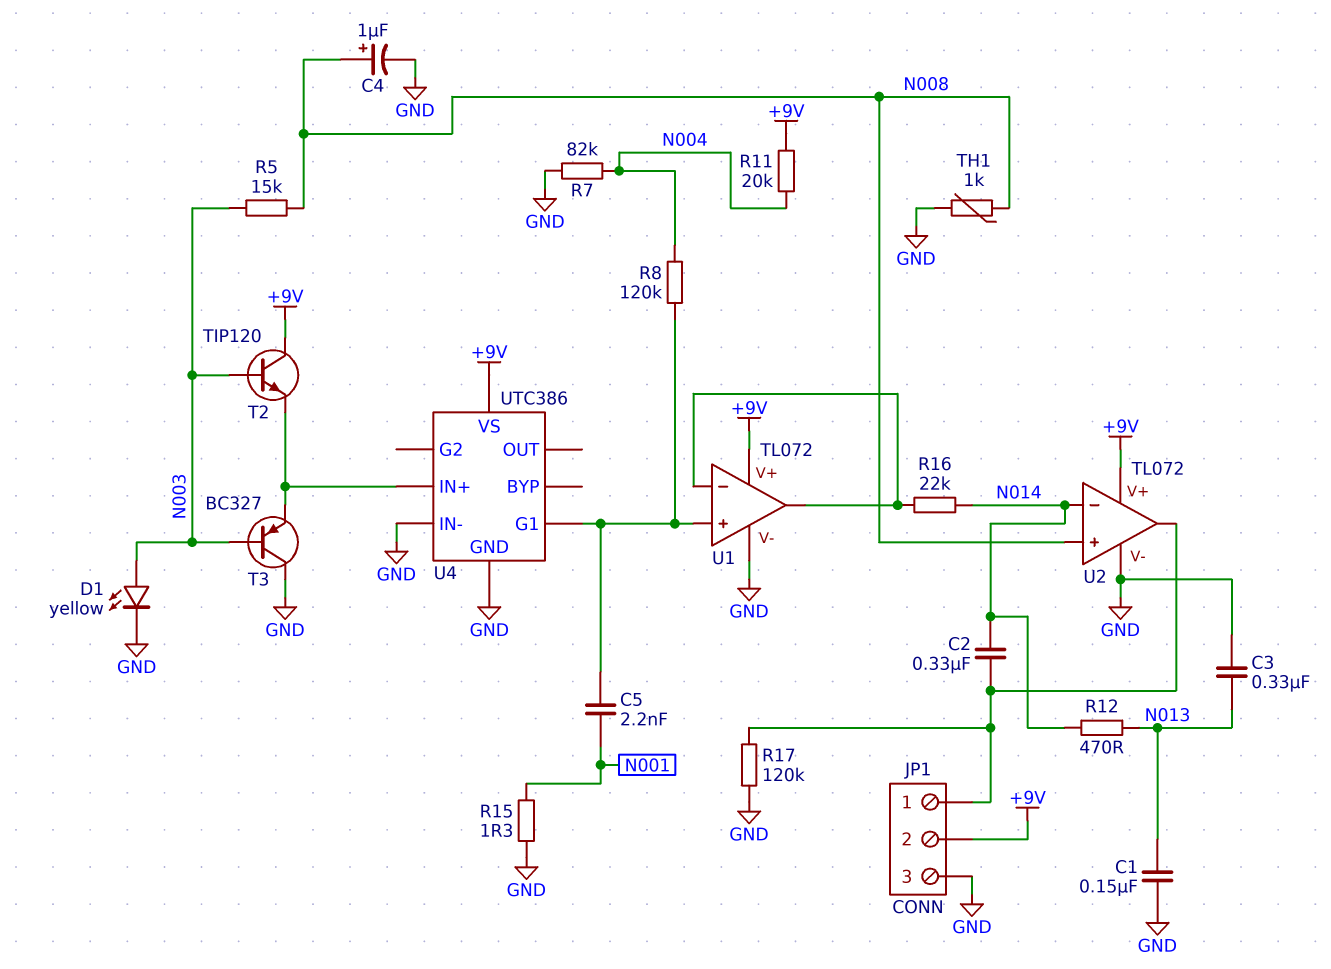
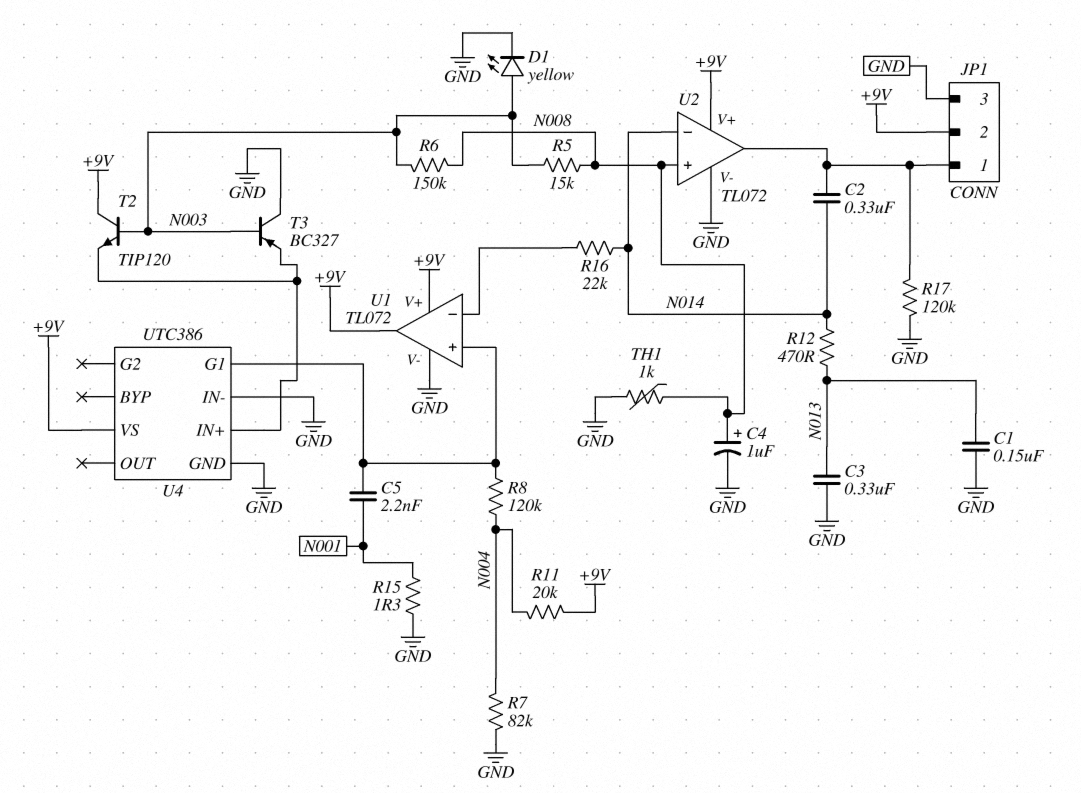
R6: none -> 150k (N003, N008)
U1 pin out: U1/in- -> +9V

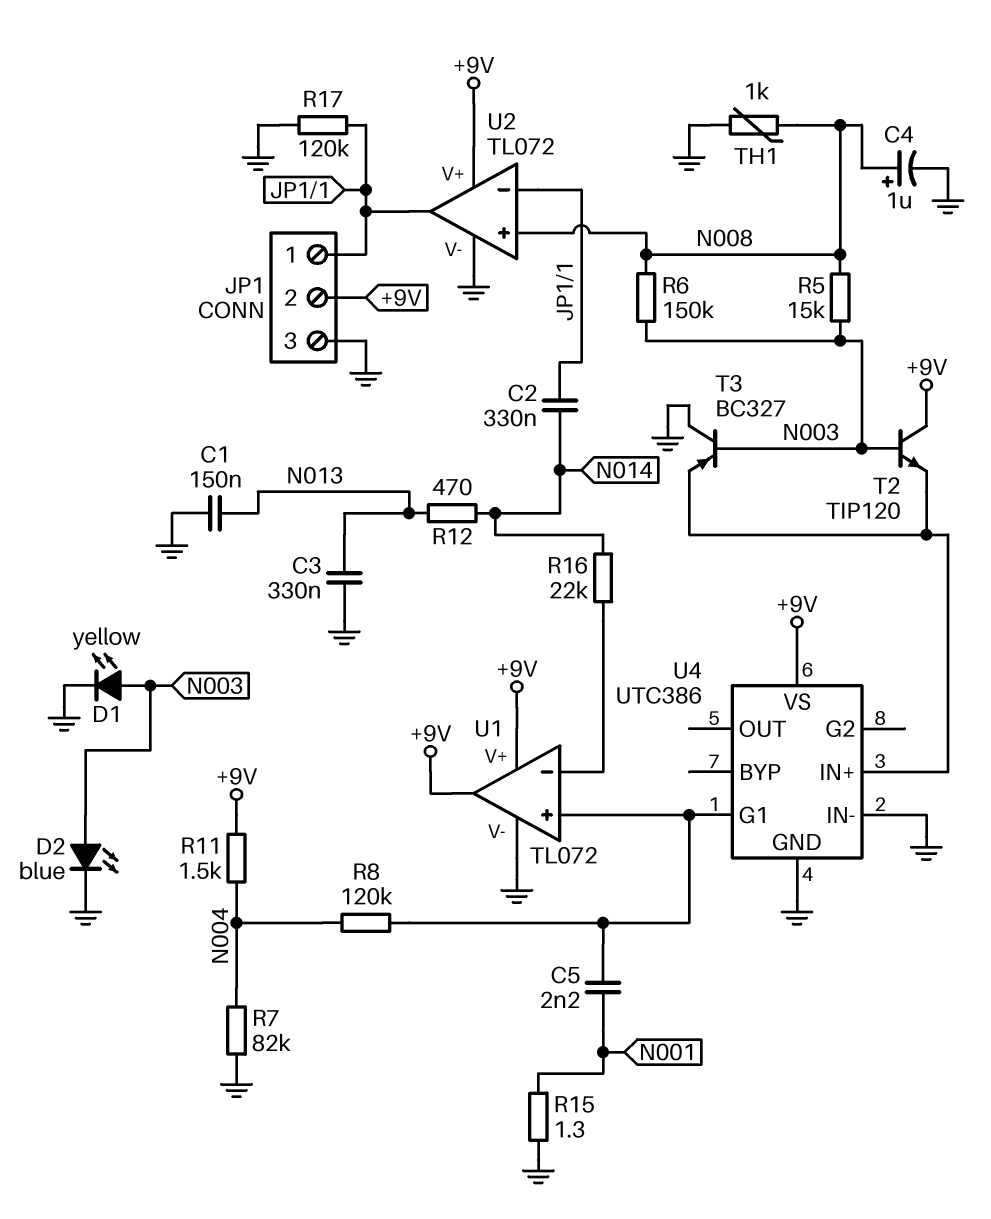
D2: none -> LED blue (A N003, K GND)
R11: 20k (+9V, N004) -> 1.5k (+9V, N004)
U2 pin in-: N014 -> JP1/1

